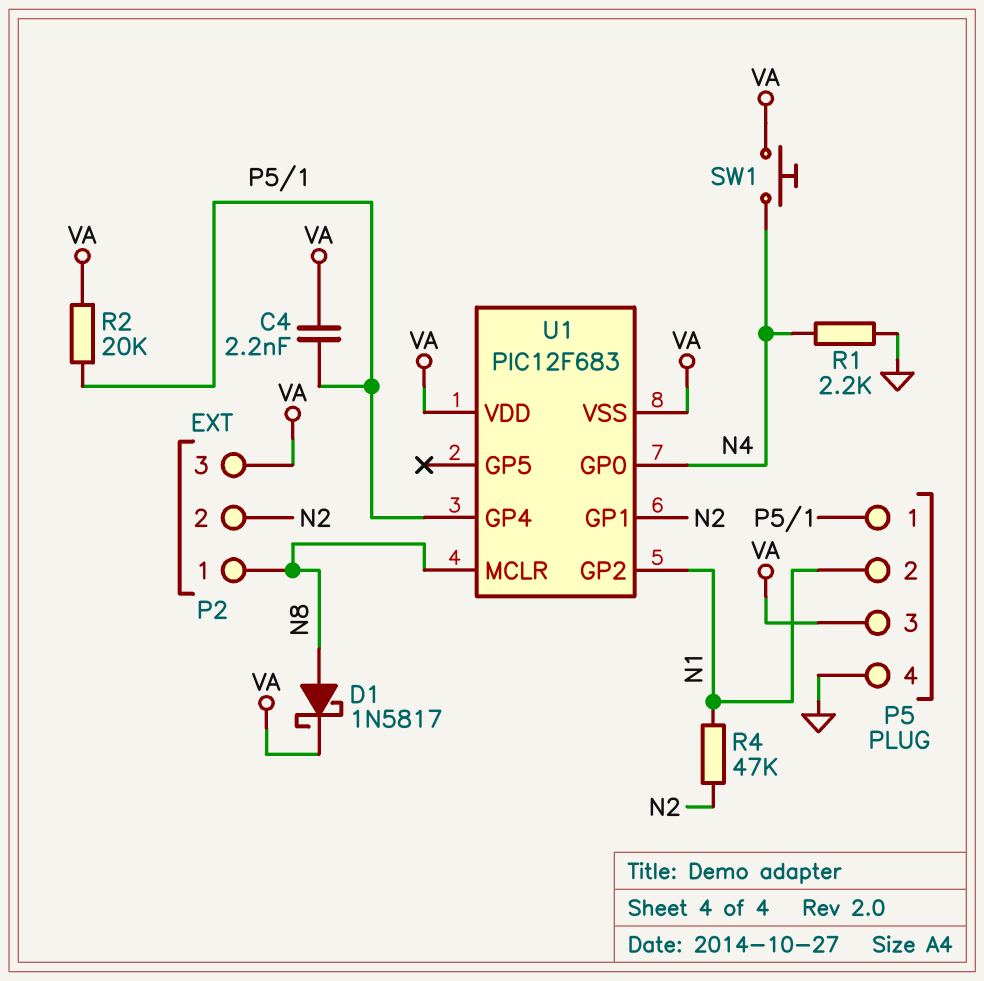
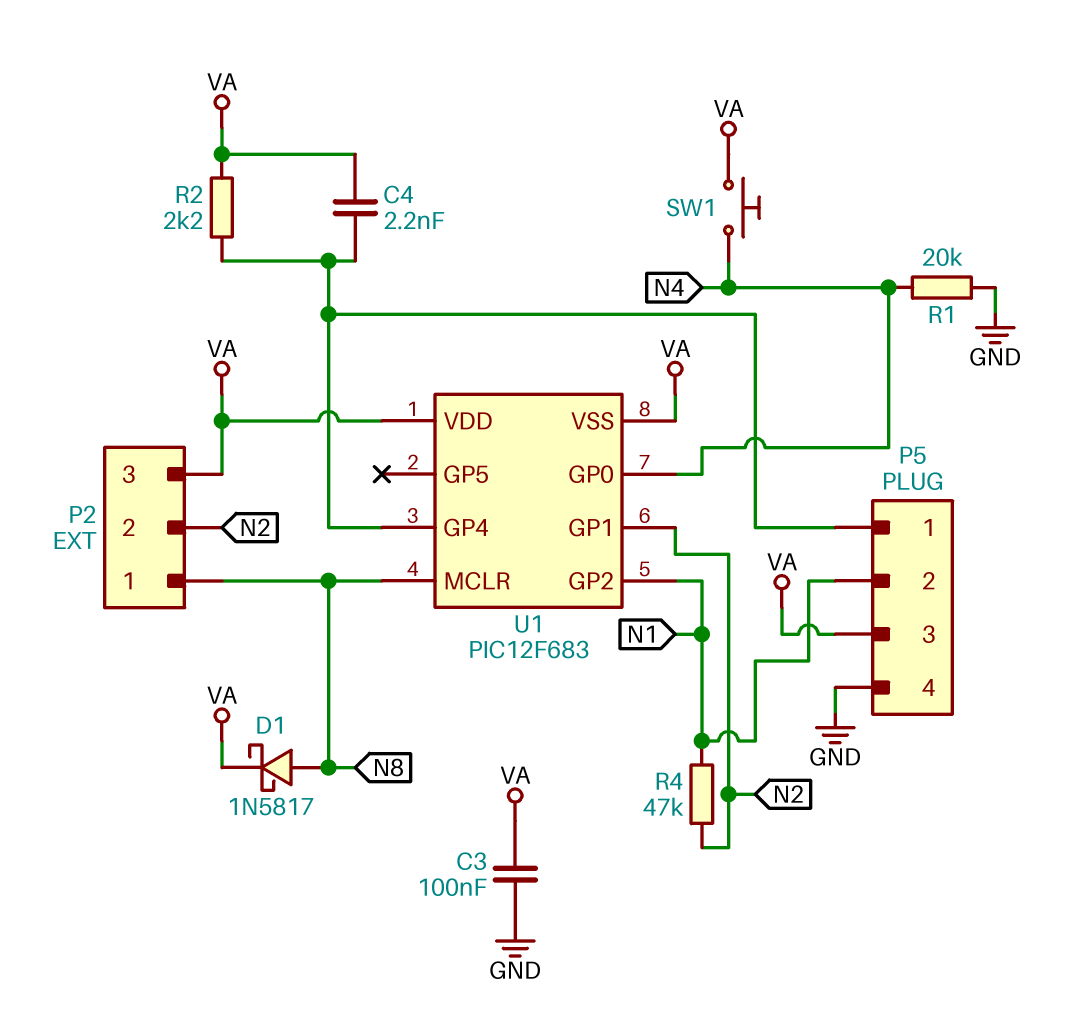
C3: none -> 100nF (GND, VA)
R1: 2.2k (GND, N4) -> 20k (GND, N4)
R2: 20k (P5/1, VA) -> 2.2k (P5/1, VA)

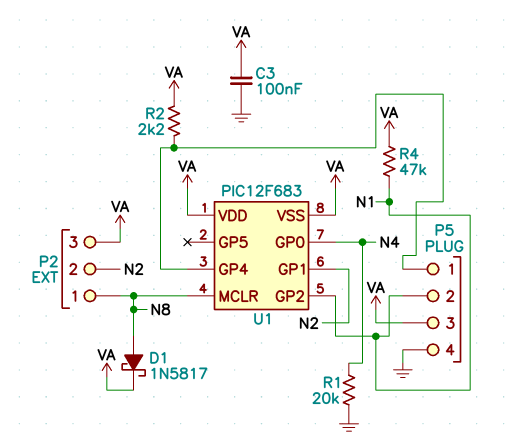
C4: 2.2nF (P5/1, VA) -> none
R4: 47k (N1, N2) -> 47k (N1, VA)
SW1: button (N4, VA) -> none

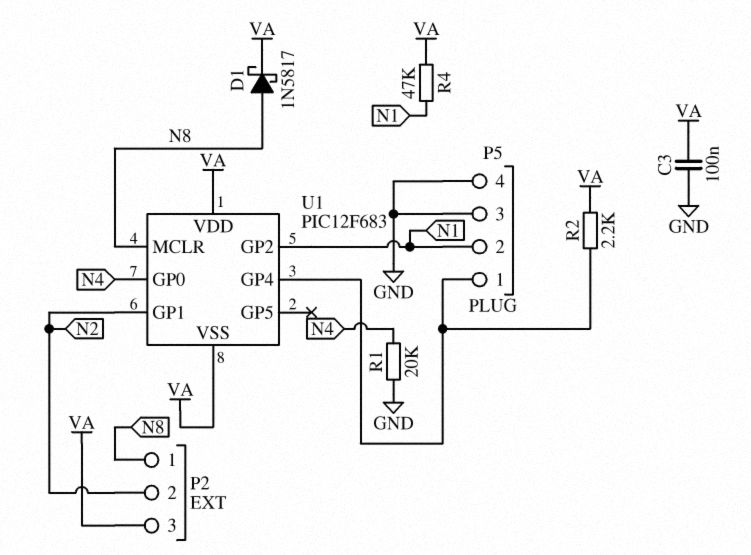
P5 pin 3: VA -> GND

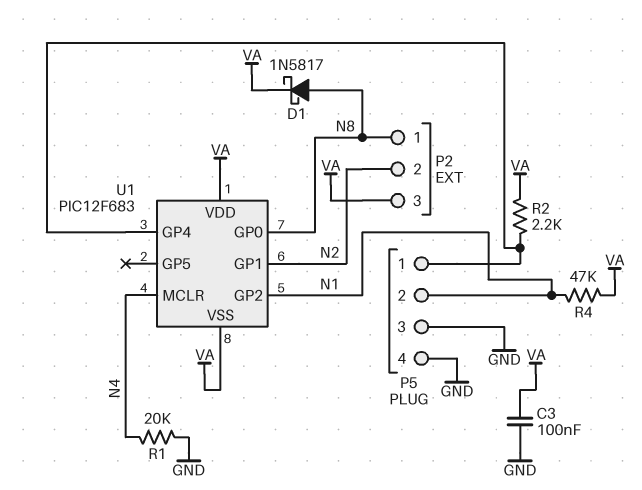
U1 pin GP0: N4 -> N8
U1 pin MCLR: N8 -> N4

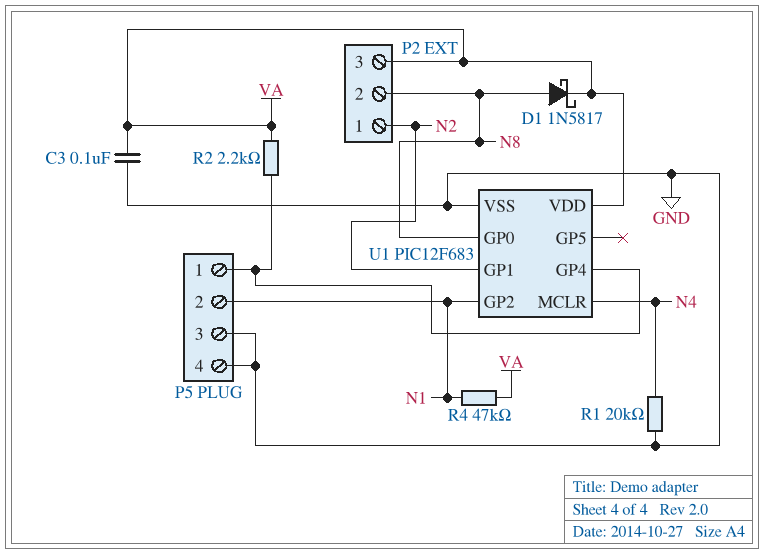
P2 pin 1: N8 -> N2
P2 pin 2: N2 -> N8
U1 pin VSS: VA -> GND

